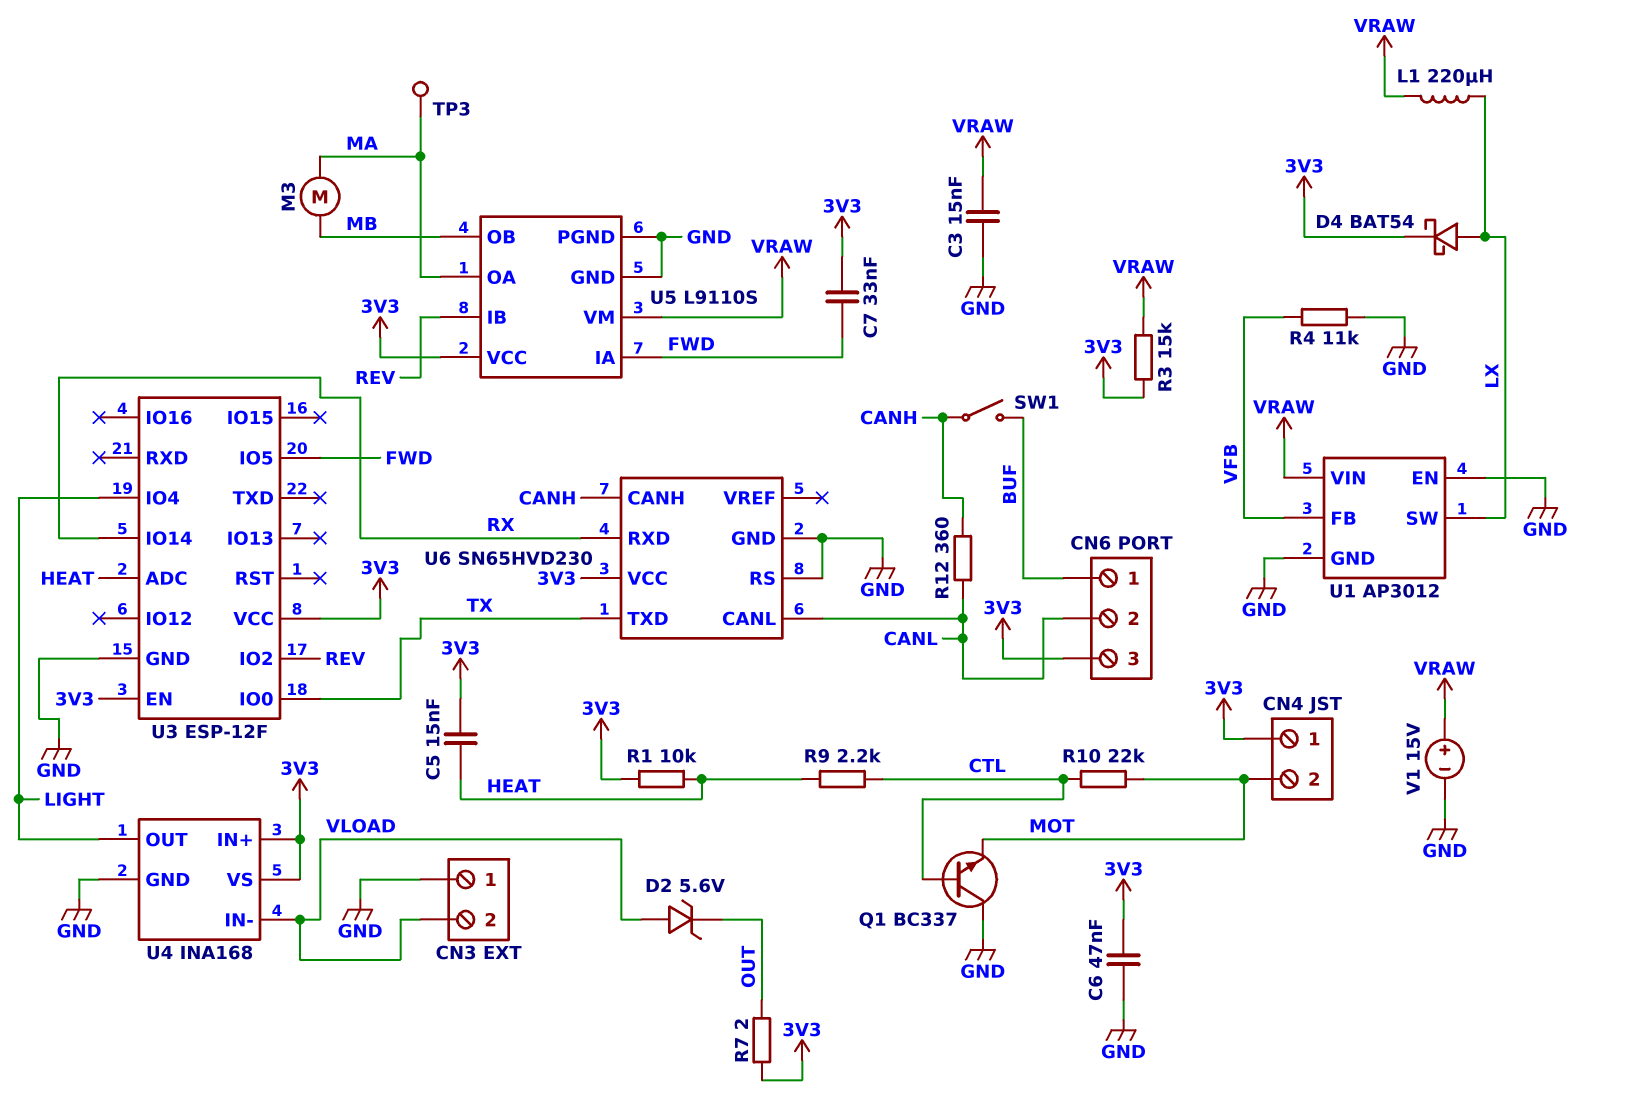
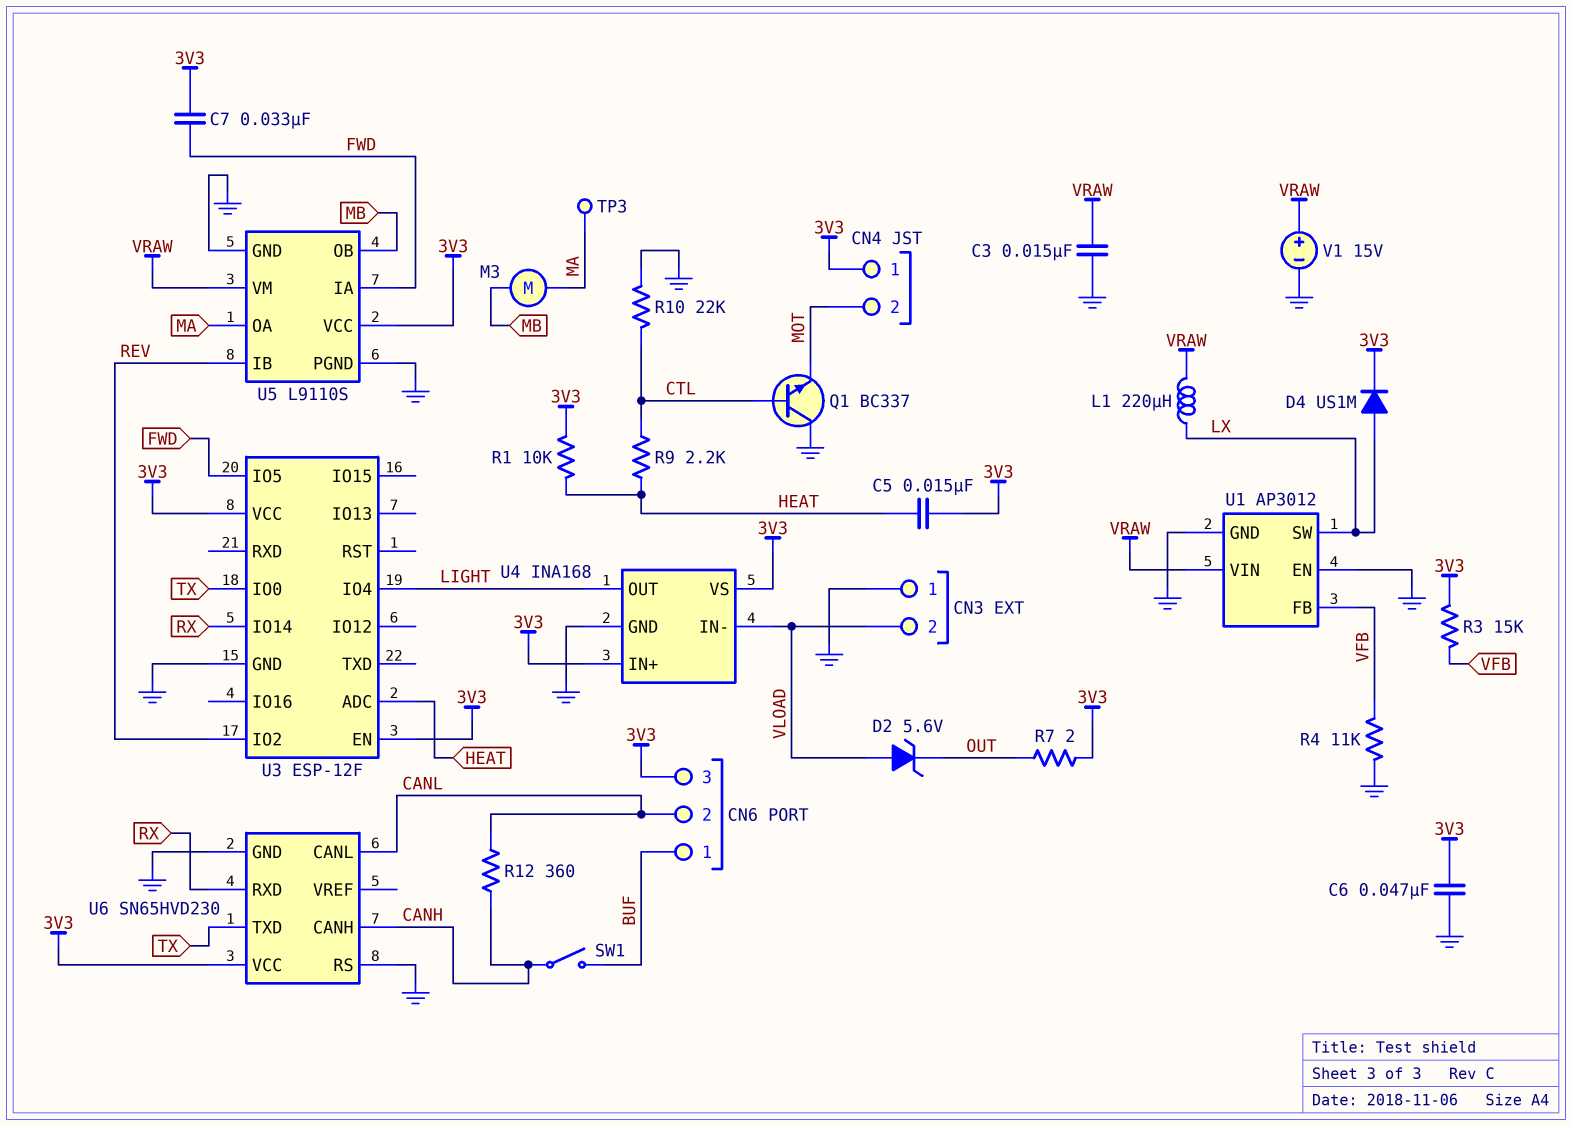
D4: schottky BAT54 (A LX, K 3V3) -> diode US1M (A LX, K 3V3)
R3: 15k (3V3, VRAW) -> 15k (3V3, VFB)
R10: 22k (CTL, MOT) -> 22k (CTL, GND)

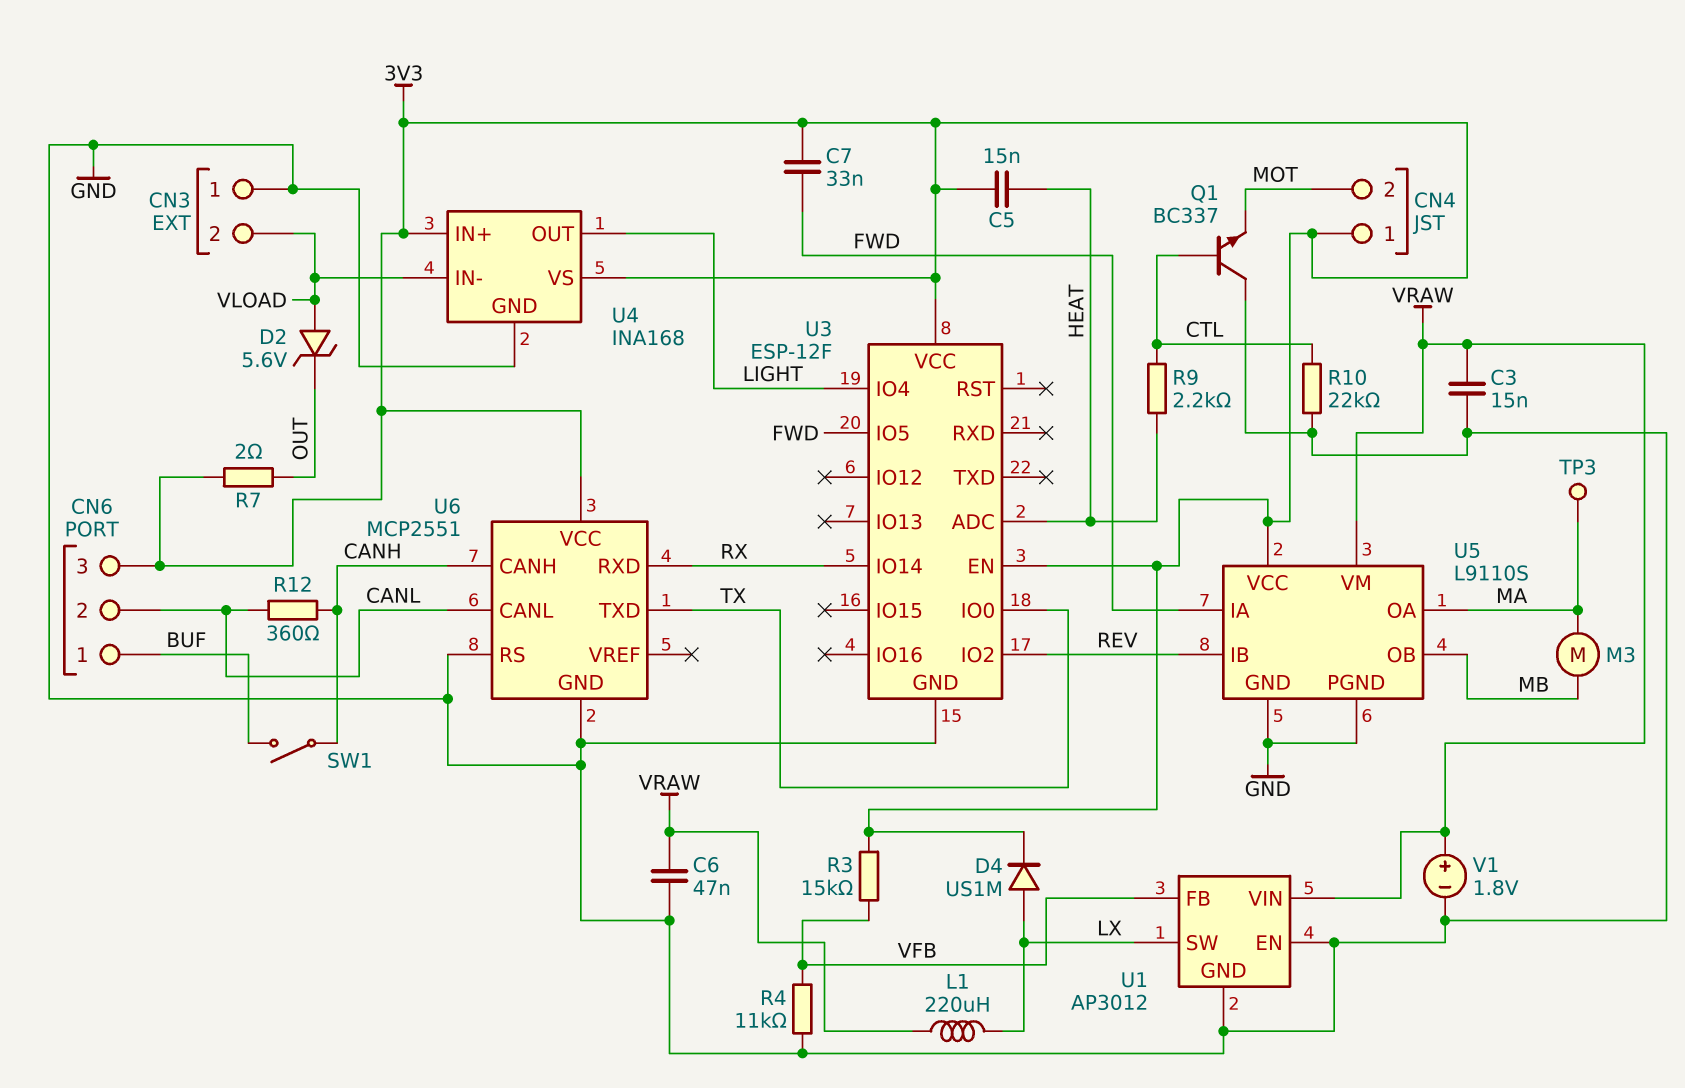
C6: 47nF (3V3, GND) -> 47nF (GND, VRAW)
R1: 10k (3V3, HEAT) -> none
U6: SN65HVD230 -> MCP2551
V1: 15V (plus VRAW, minus GND) -> 1.8V (plus VRAW, minus GND)

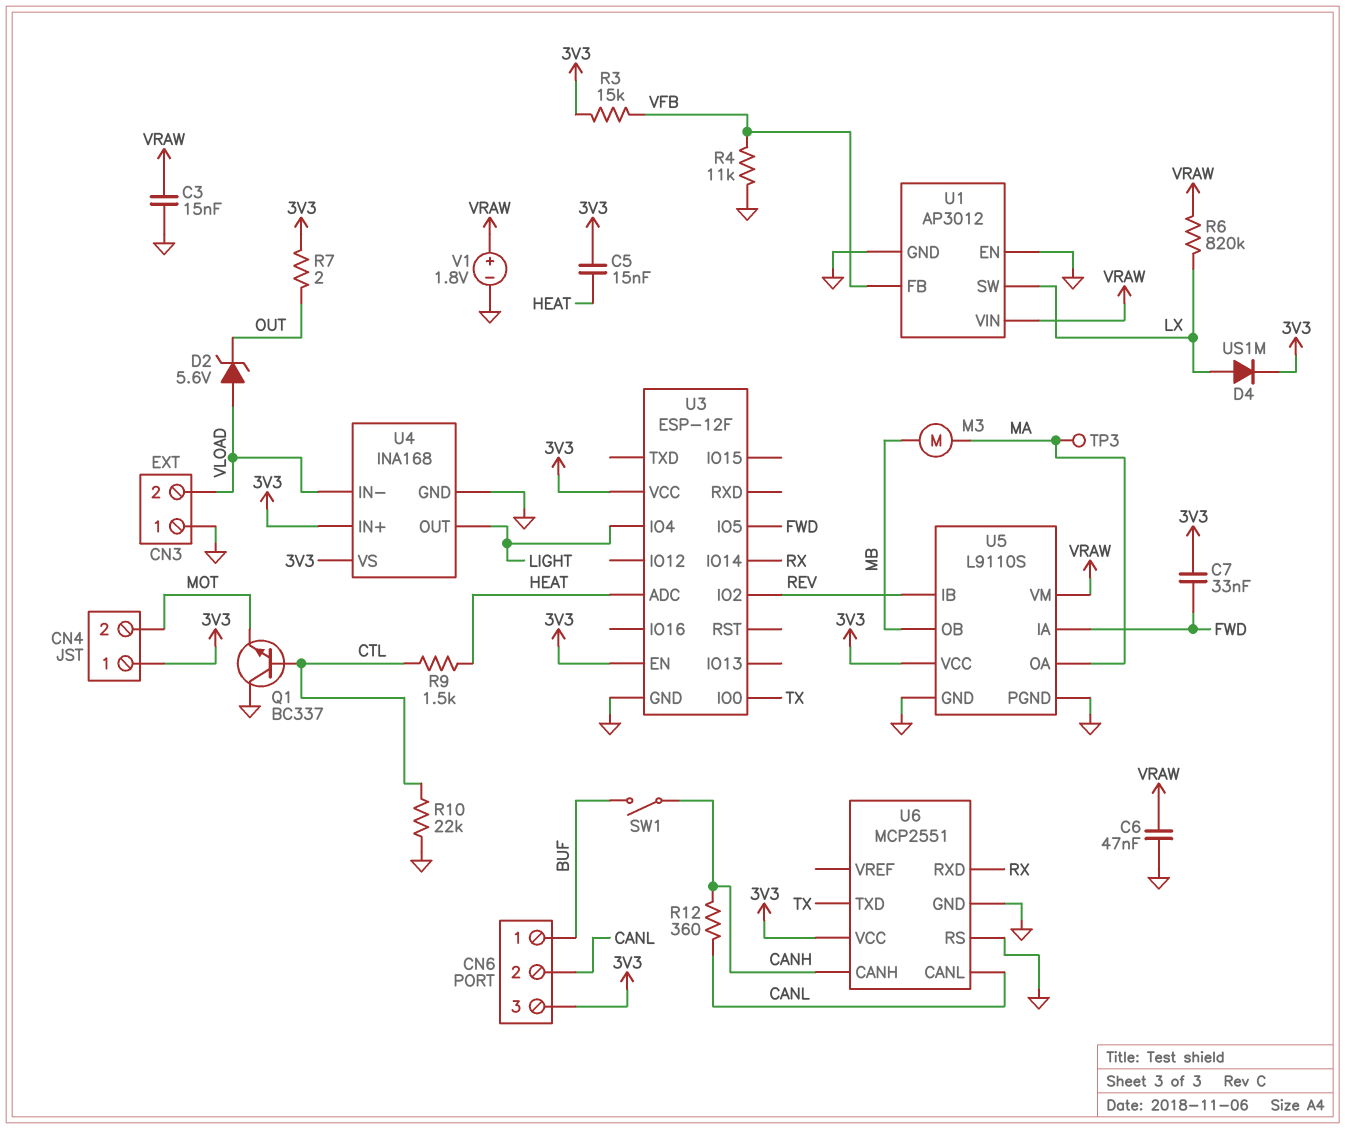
L1: 220uH (LX, VRAW) -> none
R6: none -> 820k (LX, VRAW)
R9: 2.2k (CTL, HEAT) -> 1.5k (CTL, HEAT)

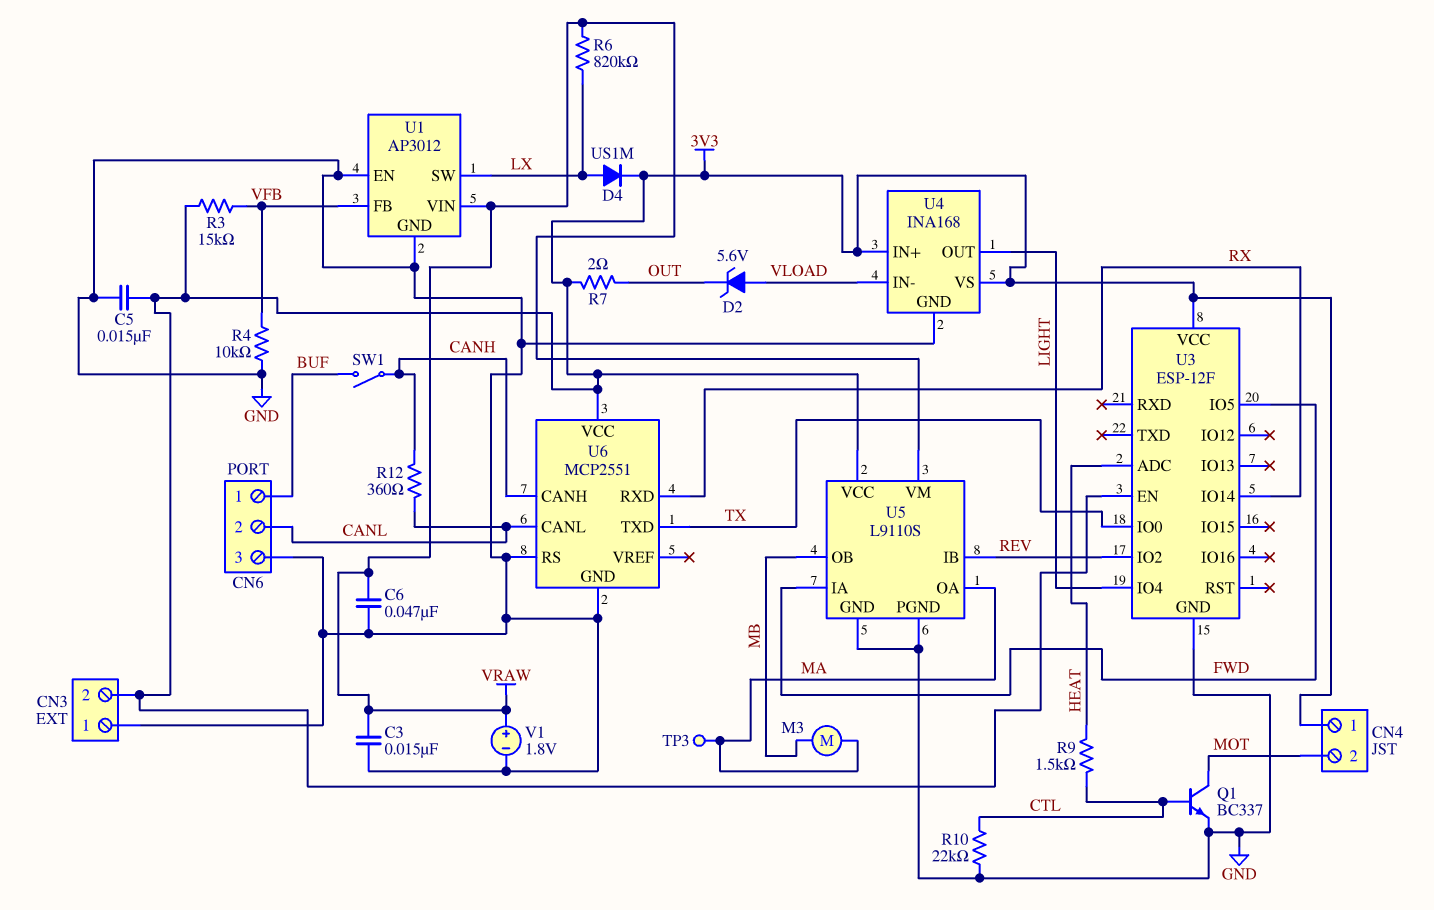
C5: 15nF (3V3, HEAT) -> 15nF (3V3, GND)
C7: 33nF (3V3, FWD) -> none
CN3 pin 2: VLOAD -> 3V3
CN6 pin 3: 3V3 -> GND
Q1: NPN BC337 (B CTL, C GND, E MOT) -> NPN BC337 (B CTL, C MOT, E GND)
R4: 11k (GND, VFB) -> 10k (GND, VFB)

